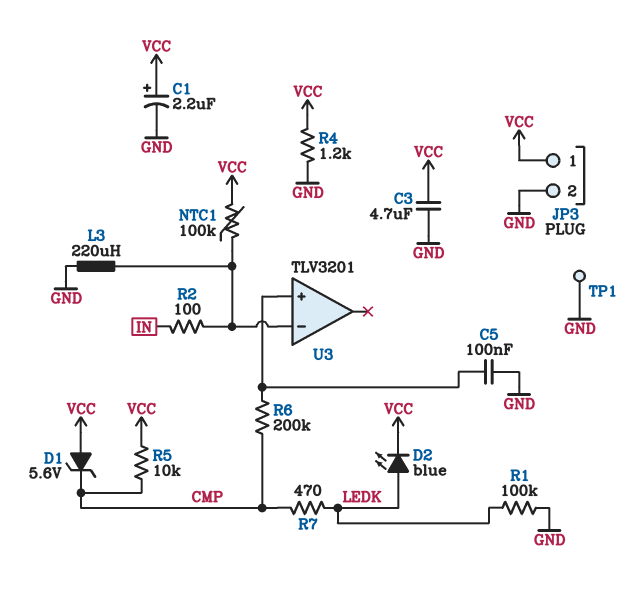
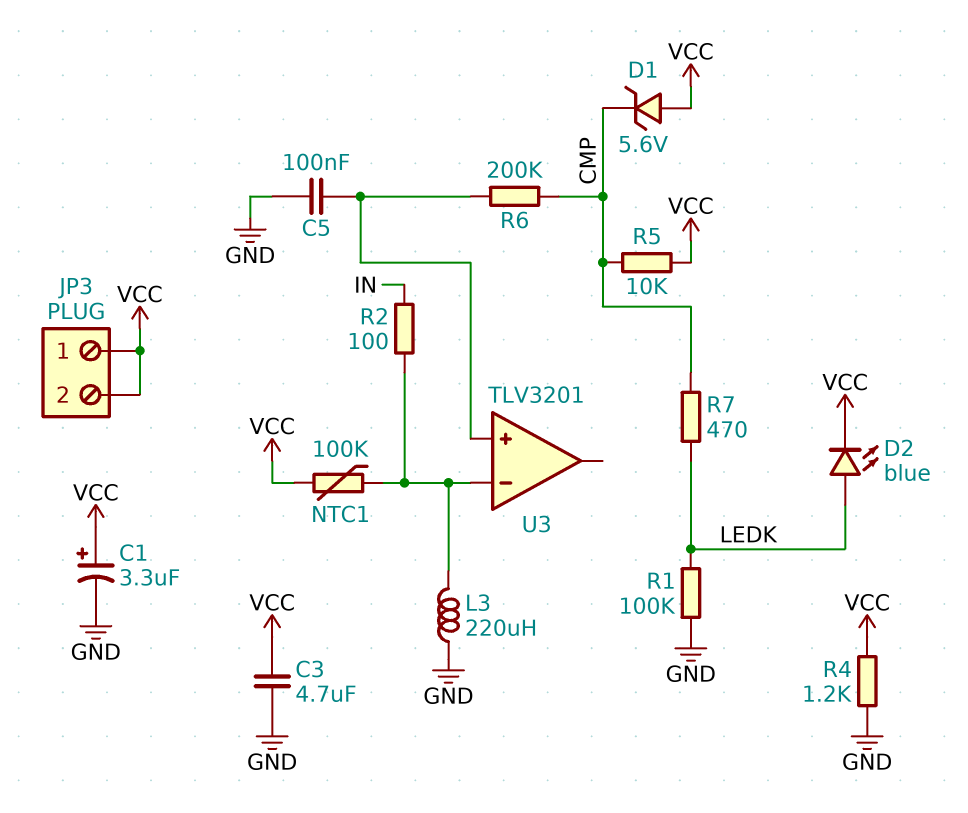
C1: 2.2uF (plus VCC, minus GND) -> 3.3uF (plus VCC, minus GND)
JP3 pin 2: GND -> VCC
TP1: test point (GND) -> none

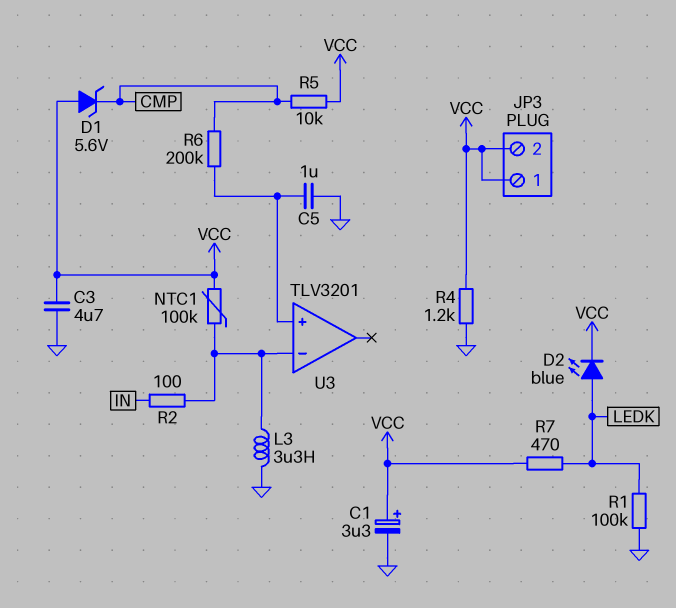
C5: 100nF (GND, U3/in+) -> 1uF (GND, U3/in+)
L3: 220uH (GND, U3/in-) -> 3.3uH (GND, U3/in-)
R7: 470 (CMP, LEDK) -> 470 (LEDK, VCC)

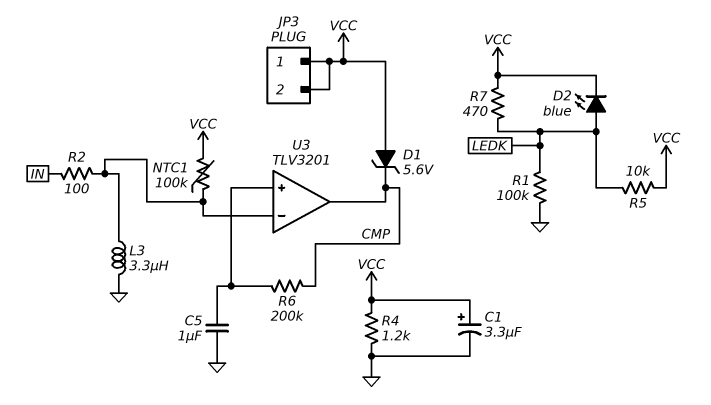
C3: 4.7uF (GND, VCC) -> none
R5: 10k (CMP, VCC) -> 10k (LEDK, VCC)
U3 pin out: none -> CMP

